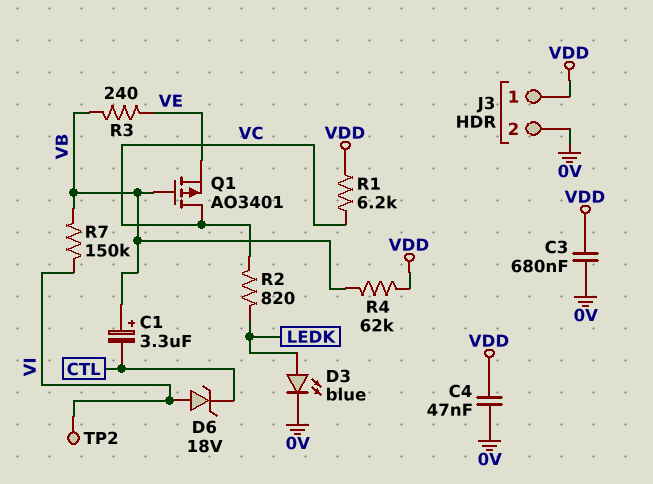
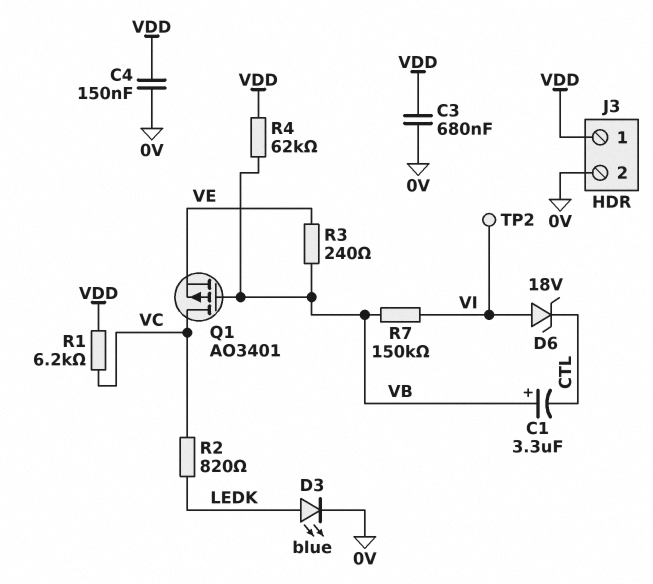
C4: 47nF (0V, VDD) -> 150nF (0V, VDD)

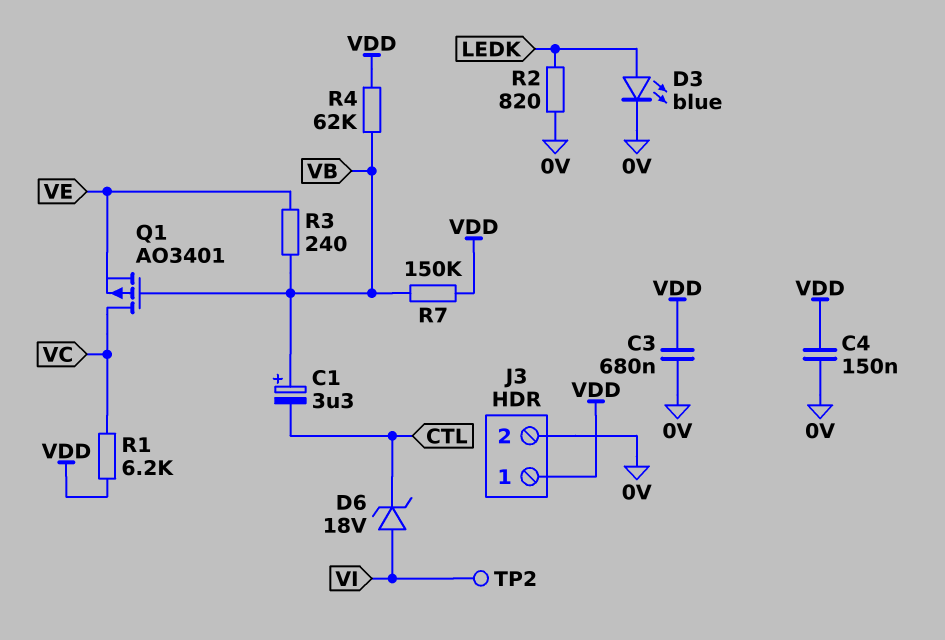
R2: 820 (LEDK, VC) -> 820 (0V, LEDK)
R7: 150k (VB, VI) -> 150k (VB, VDD)

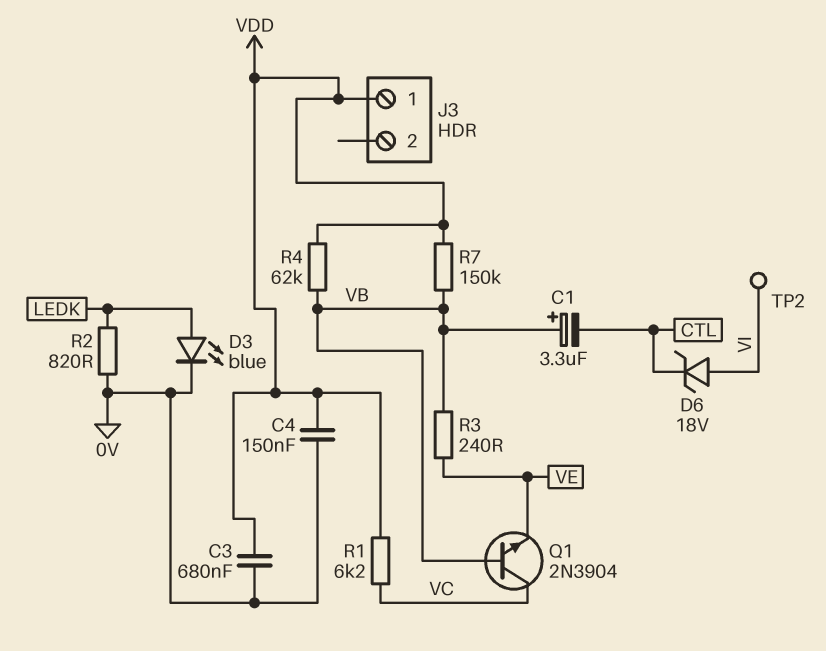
J3 pin 2: 0V -> none
Q1: PMOS AO3401 (G VB, D VC, S VE) -> NPN 2N3904 (B VB, C VC, E VE)

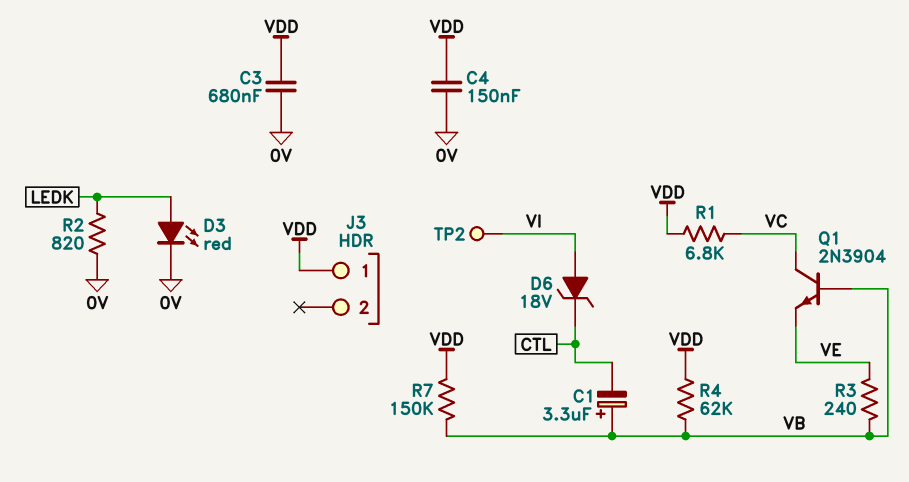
D3: LED blue (A LEDK, K 0V) -> LED red (A LEDK, K 0V)
R1: 6.2k (VC, VDD) -> 6.8k (VC, VDD)

